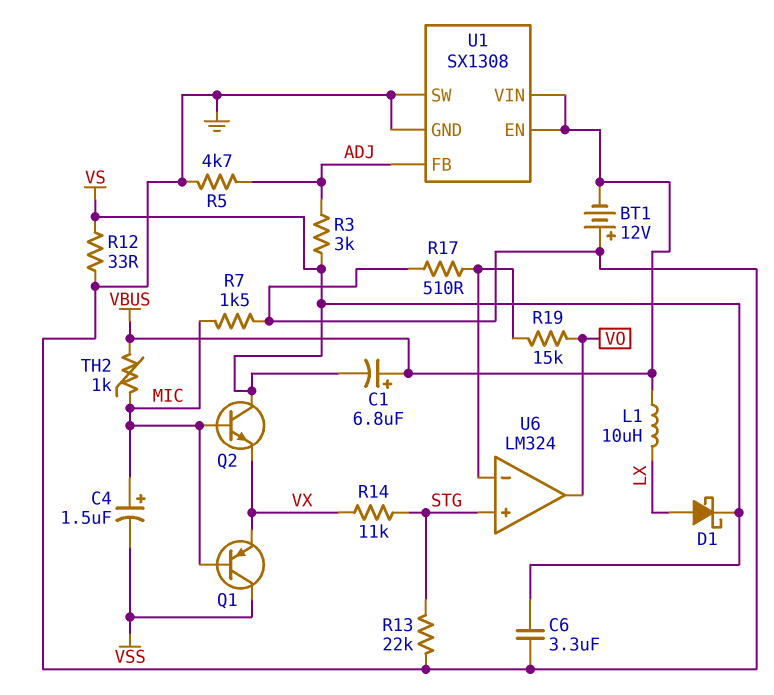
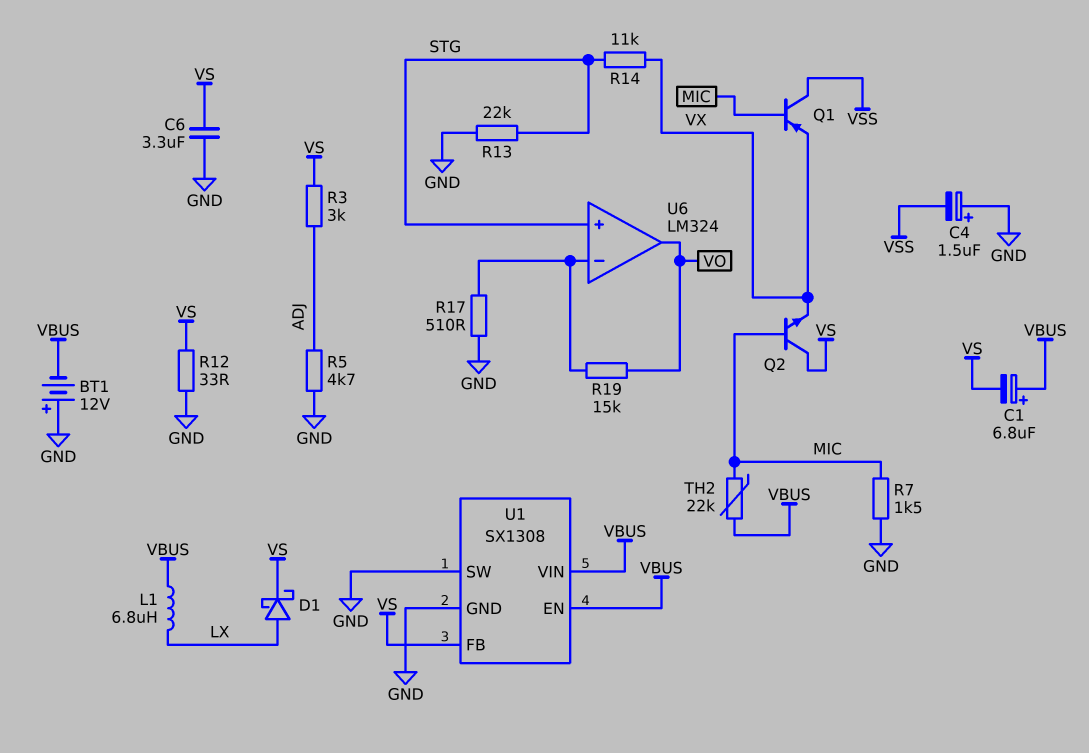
C4: 1.5uF (plus MIC, minus VSS) -> 1.5uF (plus GND, minus VSS)
L1: 10uH (LX, VBUS) -> 6.8uH (LX, VBUS)
TH2: 1k (MIC, VBUS) -> 22k (MIC, VBUS)
U1 pin FB: ADJ -> VS

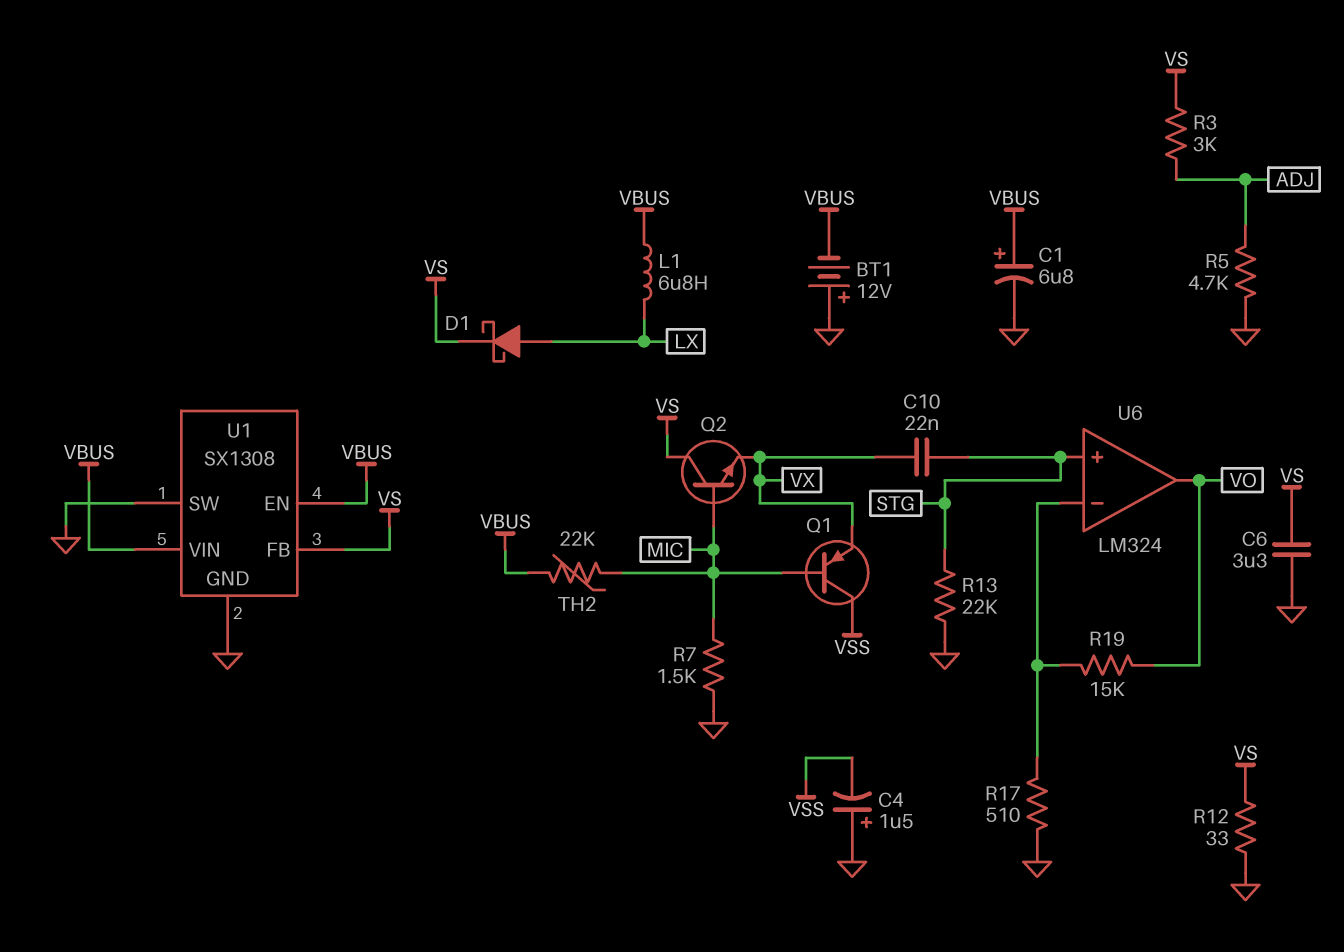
C1: 6.8uF (plus VBUS, minus VS) -> 6.8uF (plus VBUS, minus GND)
C10: none -> 22nF (STG, VX)
R14: 11k (STG, VX) -> none

